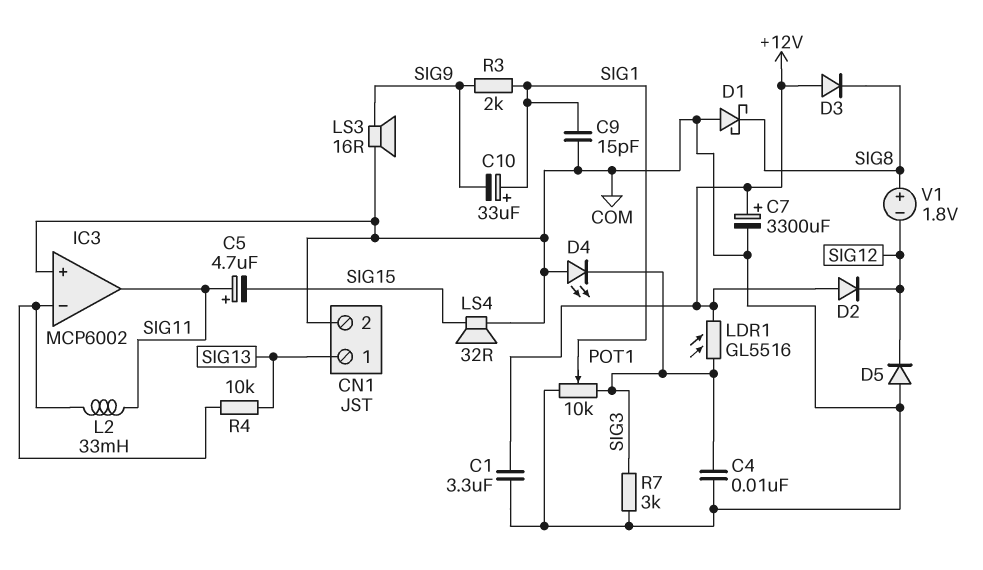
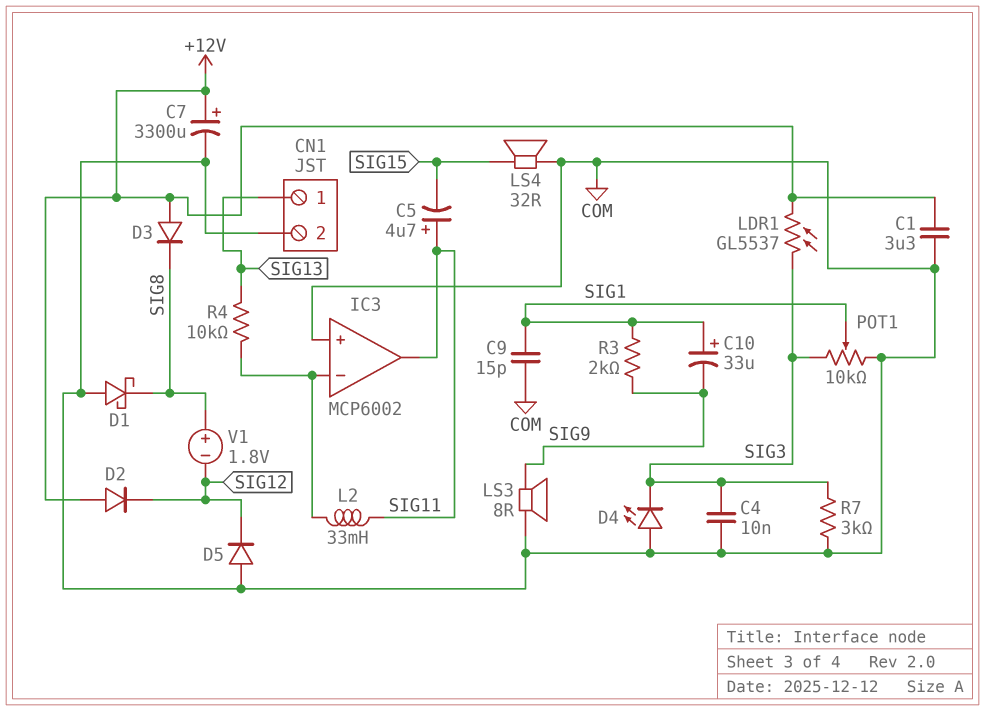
LDR1: GL5516 (+12V, SIG3) -> GL5537 (+12V, SIG3)
LS3: speaker 16R (COM, SIG9) -> speaker 8R (COM, SIG9)

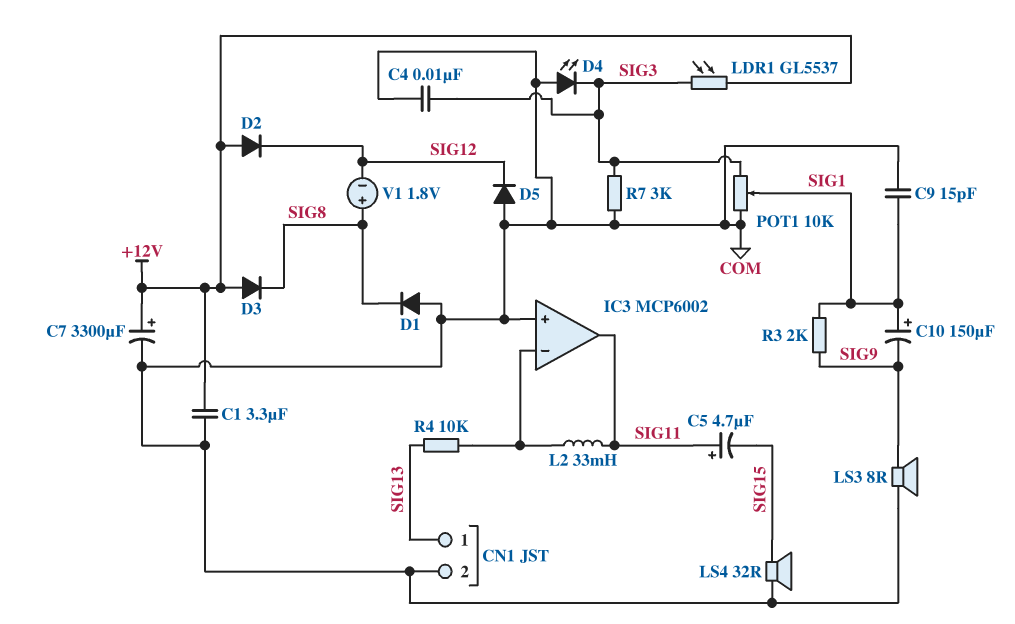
C10: 33uF (plus SIG1, minus SIG9) -> 150uF (plus SIG1, minus SIG9)
D1: schottky (A COM, K SIG8) -> diode (A COM, K SIG8)

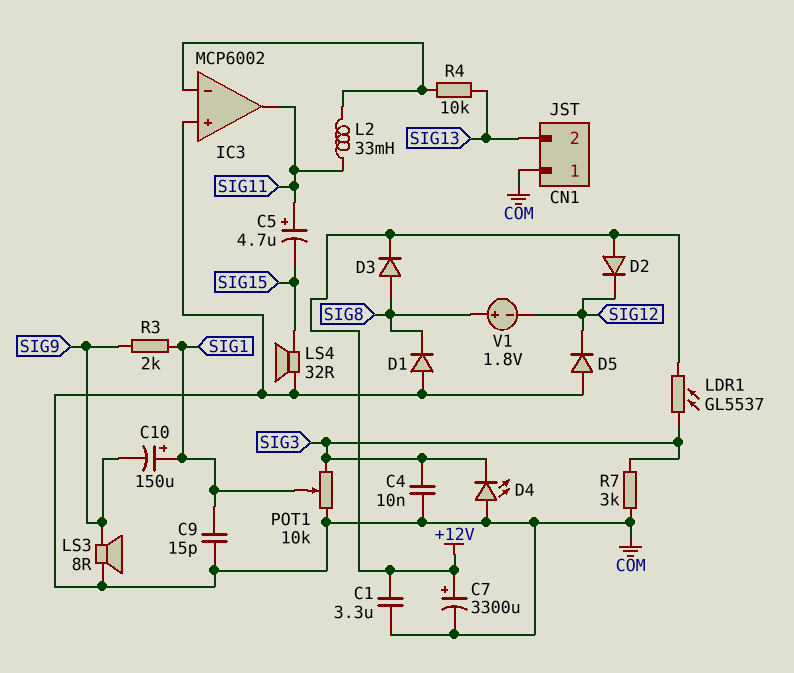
CN1 pin 1: SIG13 -> COM
CN1 pin 2: COM -> SIG13
D3: diode (A +12V, K SIG8) -> diode (A SIG8, K +12V)

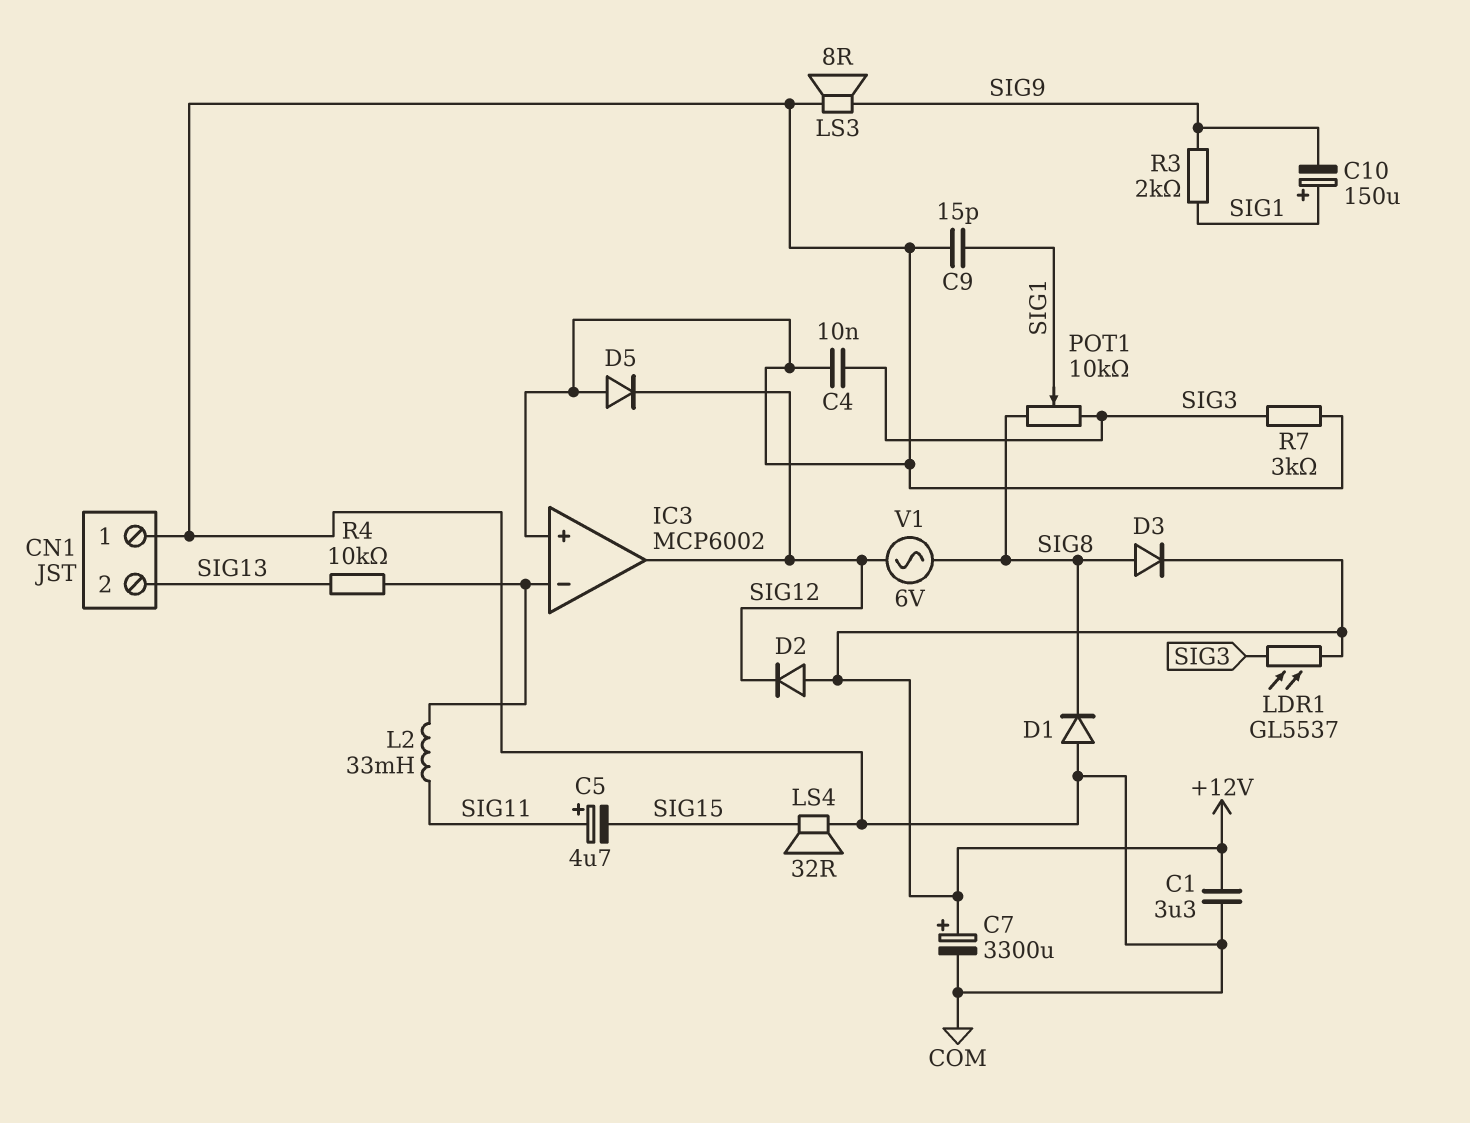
D4: LED (A COM, K SIG3) -> none
IC3 pin out: SIG11 -> SIG12
POT1: 10k (COM, SIG3, wiper SIG1) -> 10k (SIG3, SIG8, wiper SIG1)
V1: 1.8V (plus SIG8, minus SIG12) -> AC 6V (SIG8, SIG12)

